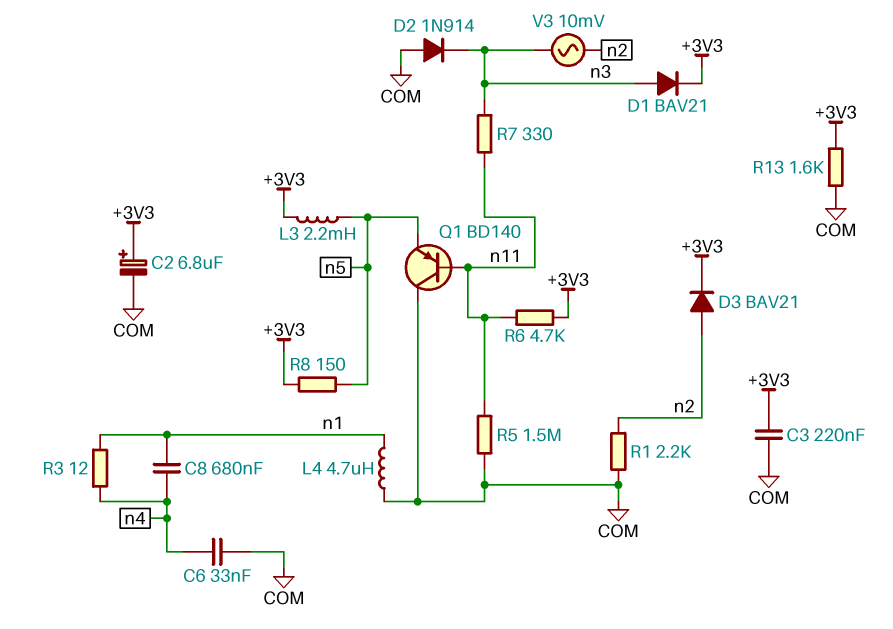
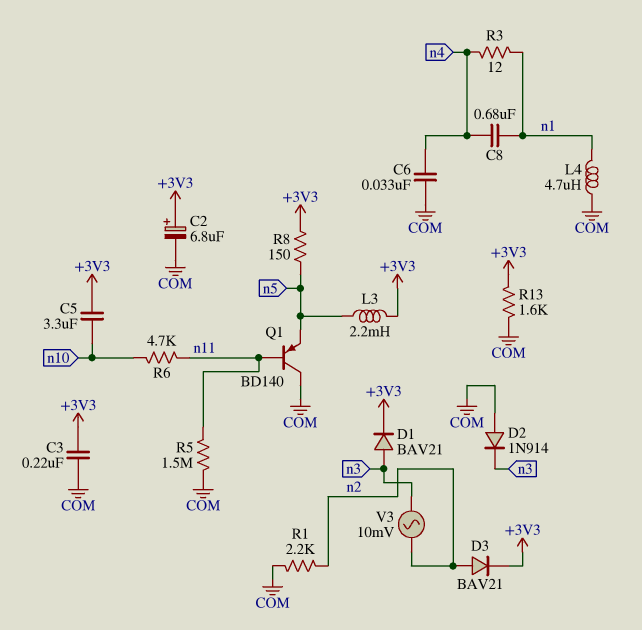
C5: none -> 3.3uF (+3V3, n10)
R6: 4.7k (+3V3, n11) -> 4.7k (n10, n11)
R7: 330 (n3, n11) -> none

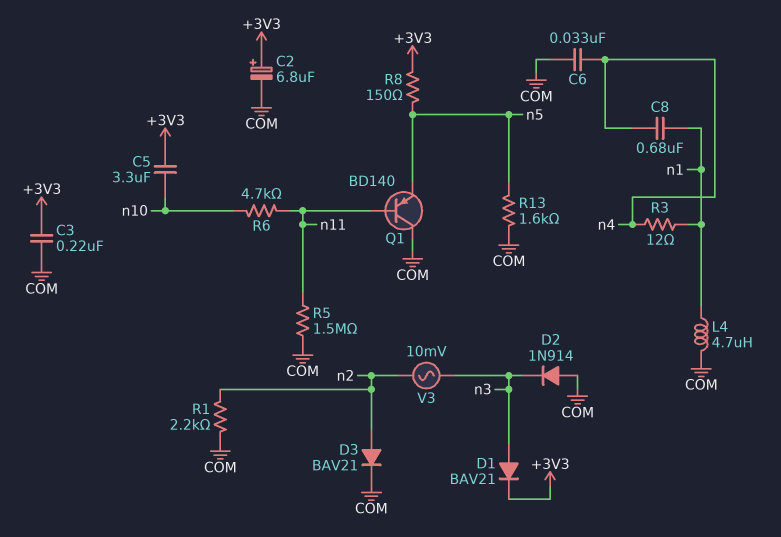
D3: diode BAV21 (A n2, K +3V3) -> diode BAV21 (A n2, K COM)
L3: 2.2mH (+3V3, n5) -> none
R13: 1.6k (+3V3, COM) -> 1.6k (COM, n5)

